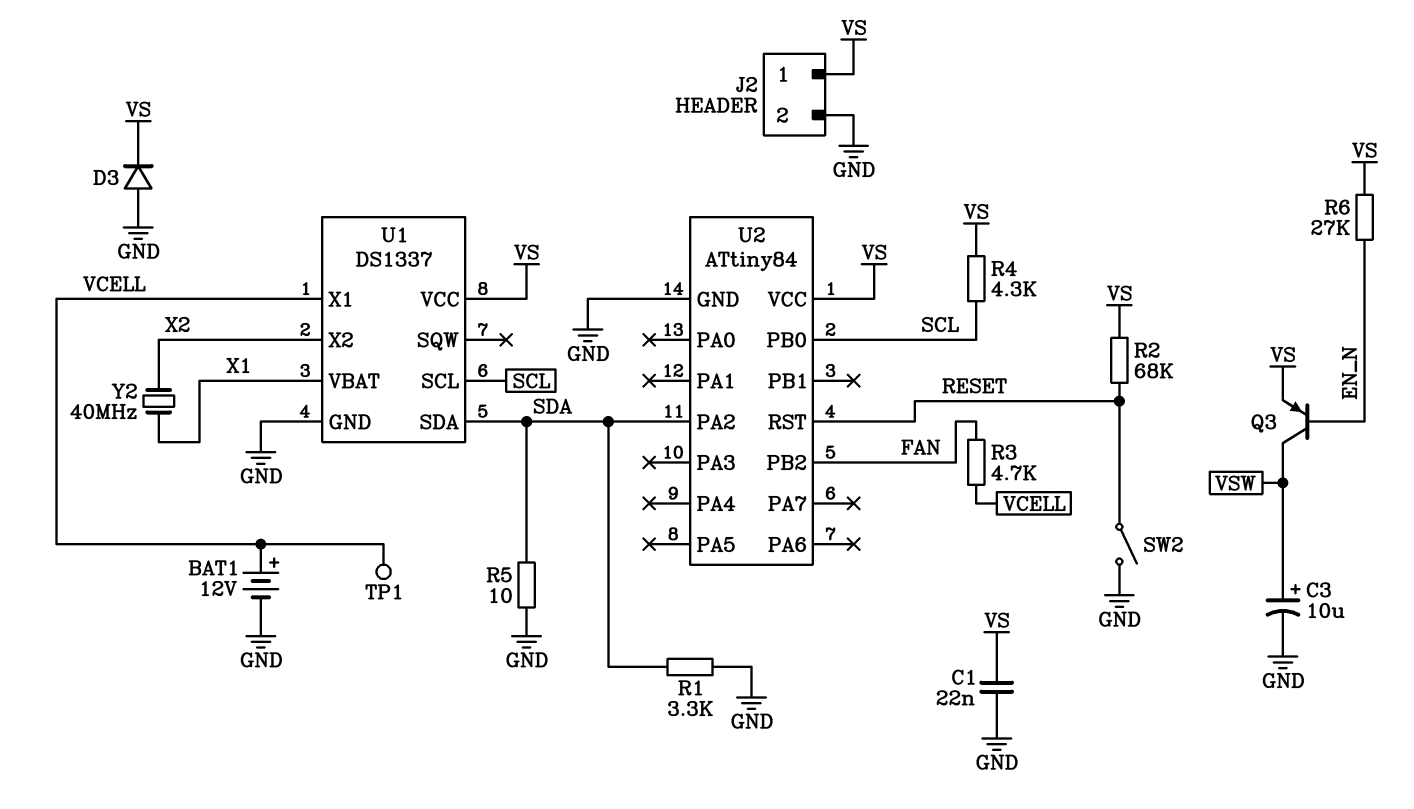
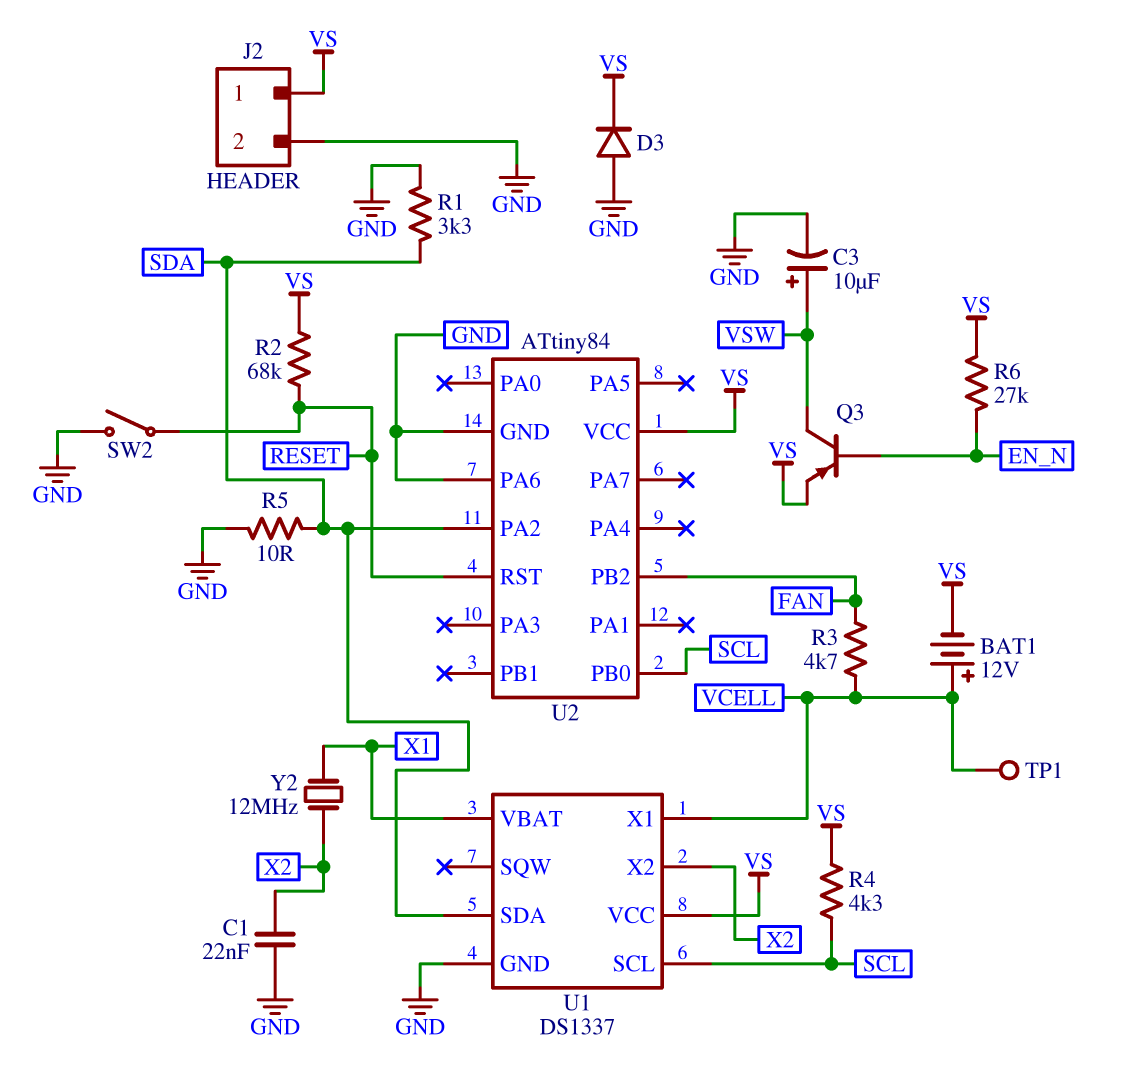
BAT1: 12V (plus VCELL, minus GND) -> 12V (plus VCELL, minus VS)
C1: 22nF (GND, VS) -> 22nF (GND, X2)
U2 pin PA6: none -> GND
Y2: 40MHz (X1, X2) -> 12MHz (X1, X2)

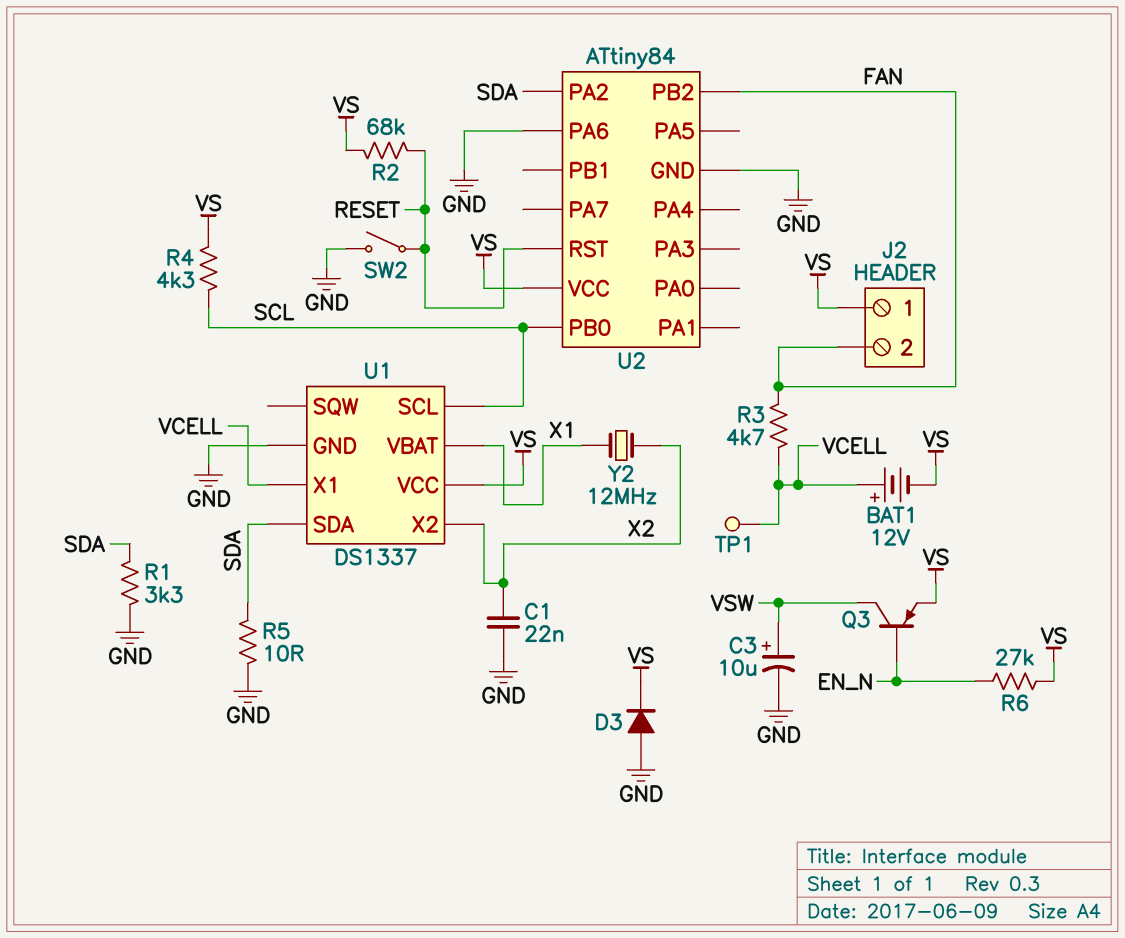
J2 pin 2: GND -> FAN

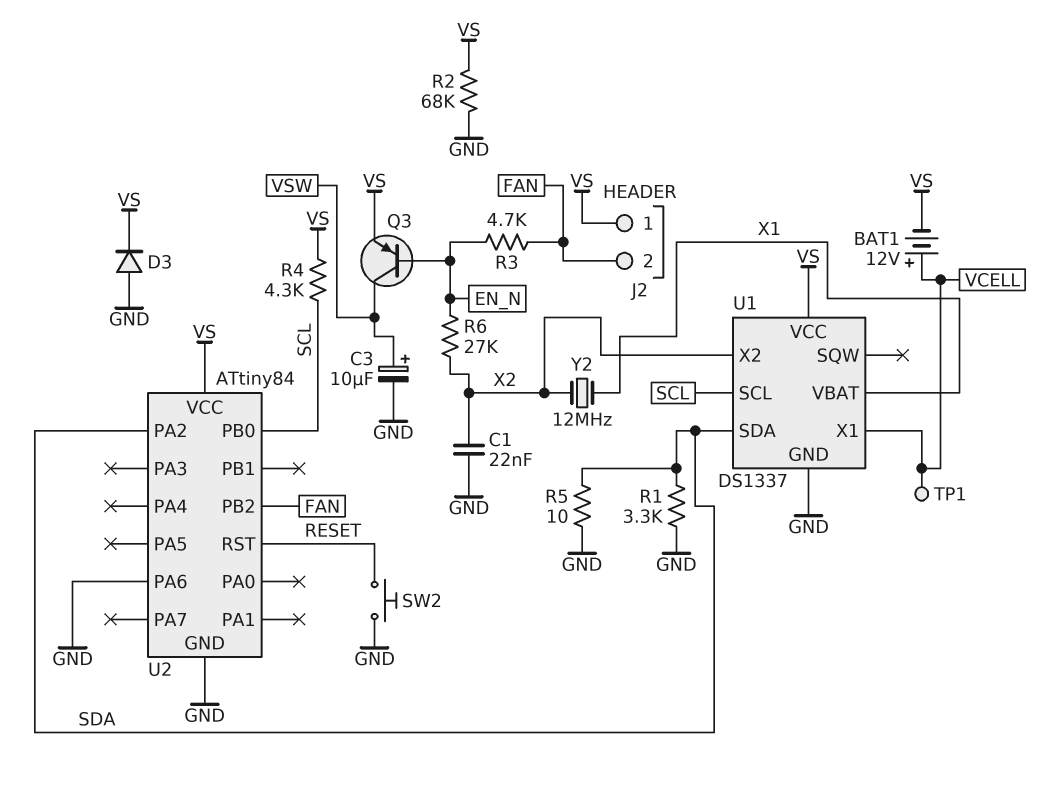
R2: 68k (RESET, VS) -> 68k (GND, VS)
R3: 4.7k (FAN, VCELL) -> 4.7k (EN_N, FAN)
R6: 27k (EN_N, VS) -> 27k (EN_N, X2)
SW2: switch (GND, RESET) -> button (GND, RESET)

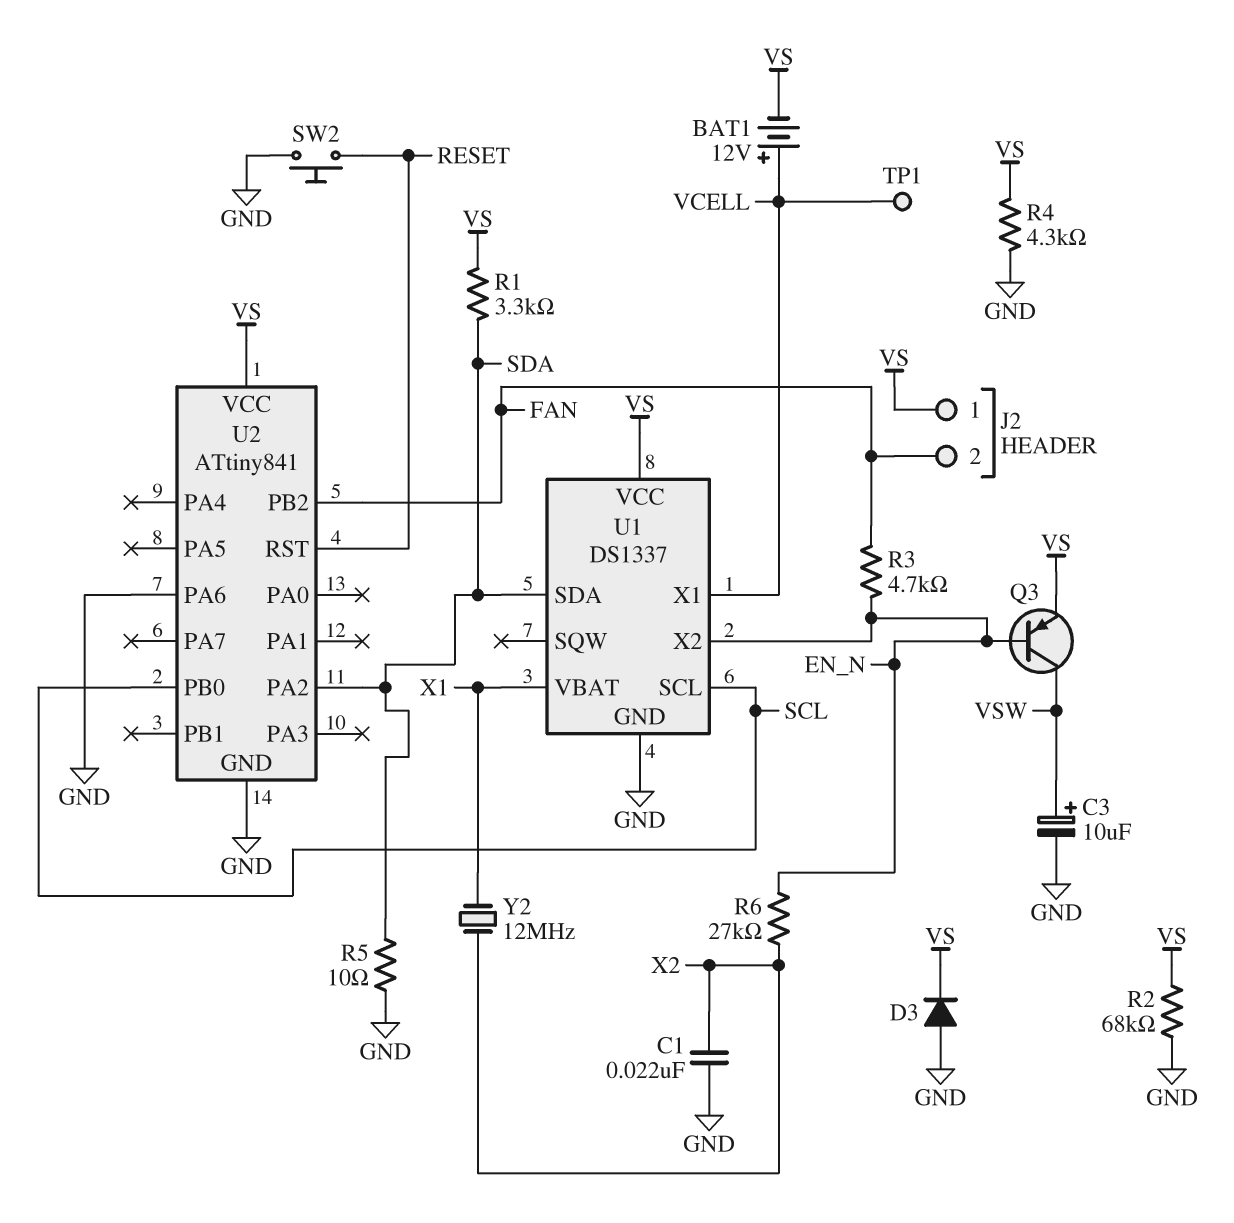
R1: 3.3k (GND, SDA) -> 3.3k (SDA, VS)
R4: 4.3k (SCL, VS) -> 4.3k (GND, VS)
U1 pin X2: X2 -> EN_N
U2: ATtiny84 -> ATtiny841

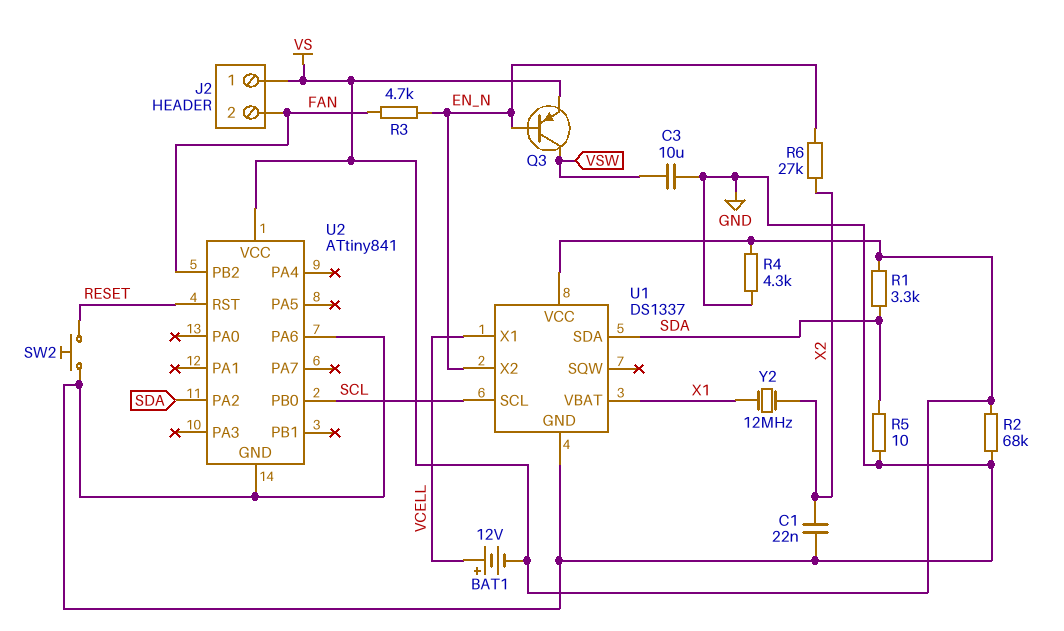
C3: 10uF (plus VSW, minus GND) -> 10uF (GND, VSW)
D3: diode (A GND, K VS) -> none
TP1: test point (VCELL) -> none

